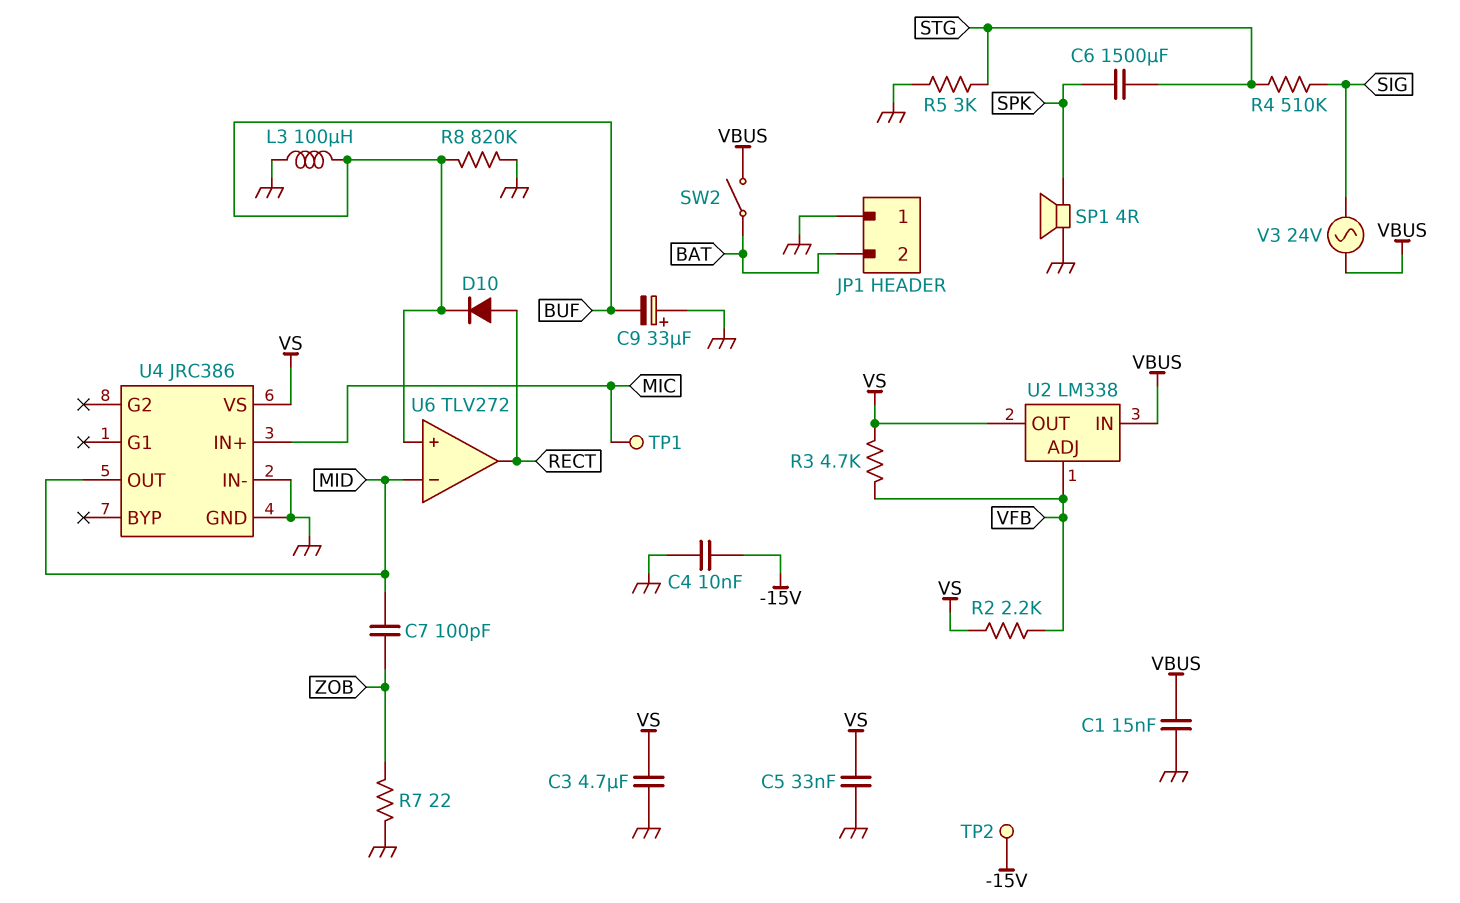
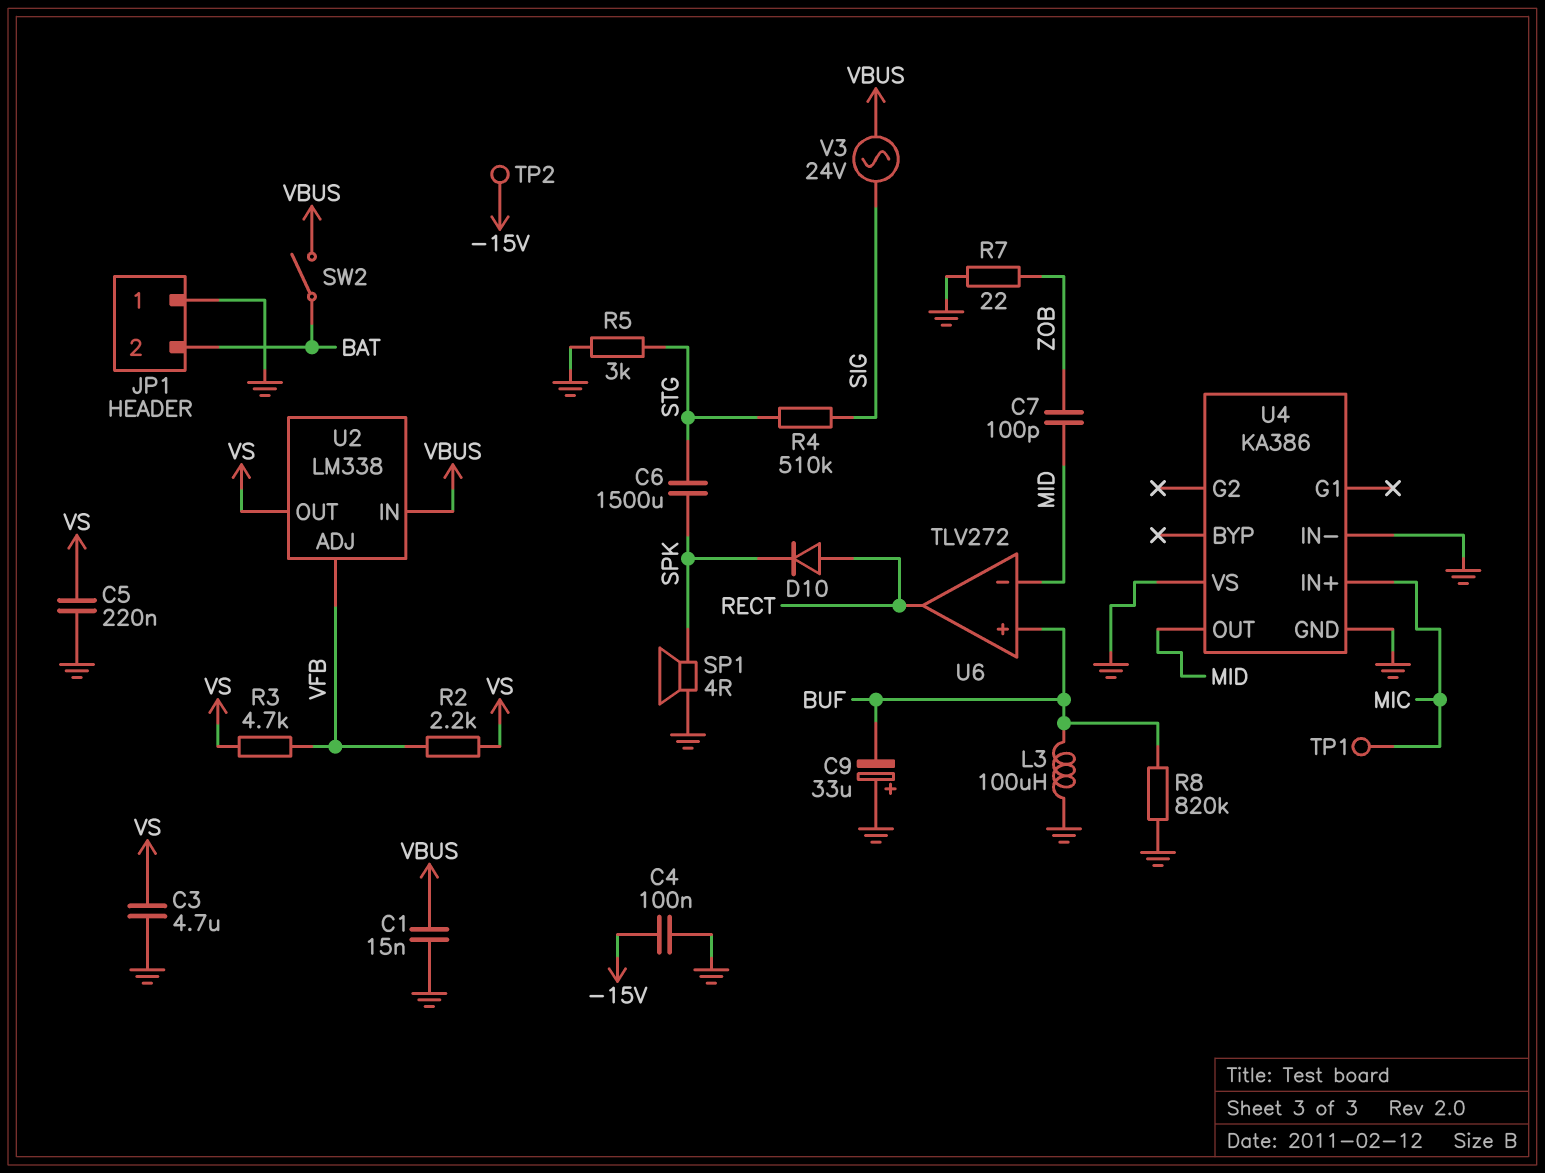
C4: 10nF (-15V, GND) -> 100nF (-15V, GND)
C5: 33nF (GND, VS) -> 220nF (GND, VS)
D10: diode (A RECT, K BUF) -> diode (A RECT, K SPK)
U4: JRC386 -> KA386
U4 pin VS: VS -> GND

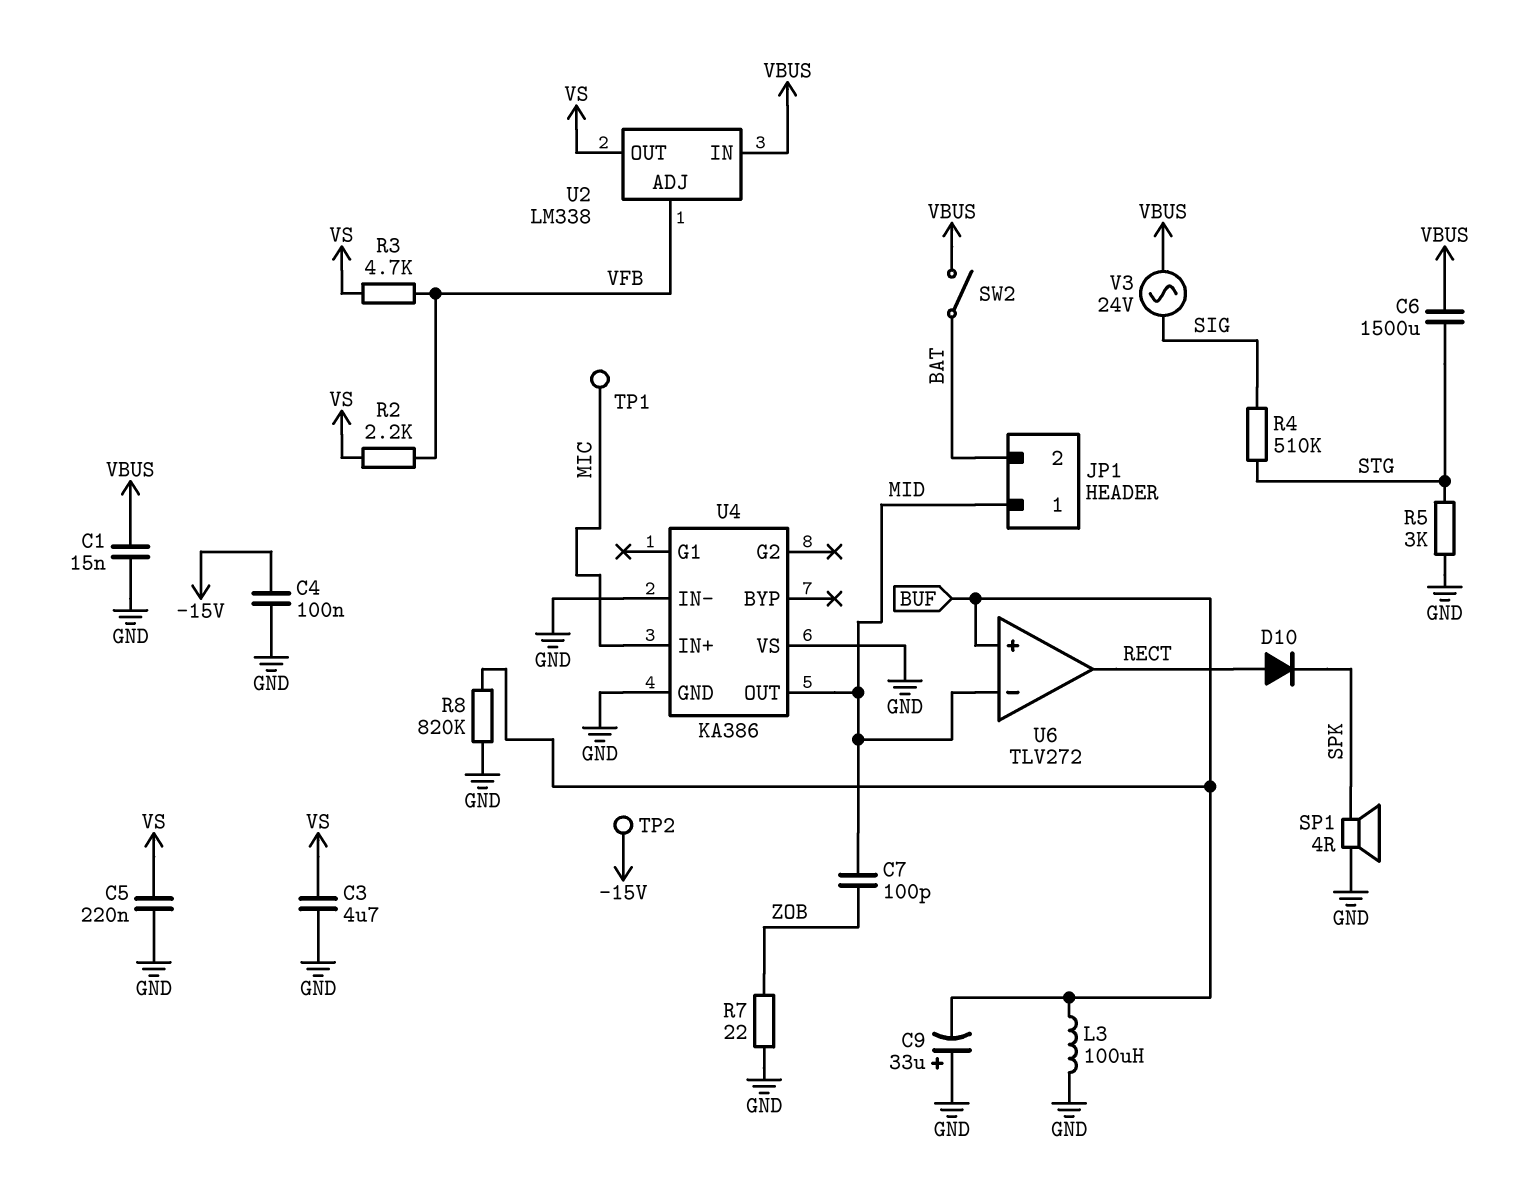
C6: 1500uF (SPK, STG) -> 1500uF (STG, VBUS)
JP1 pin 1: GND -> MID

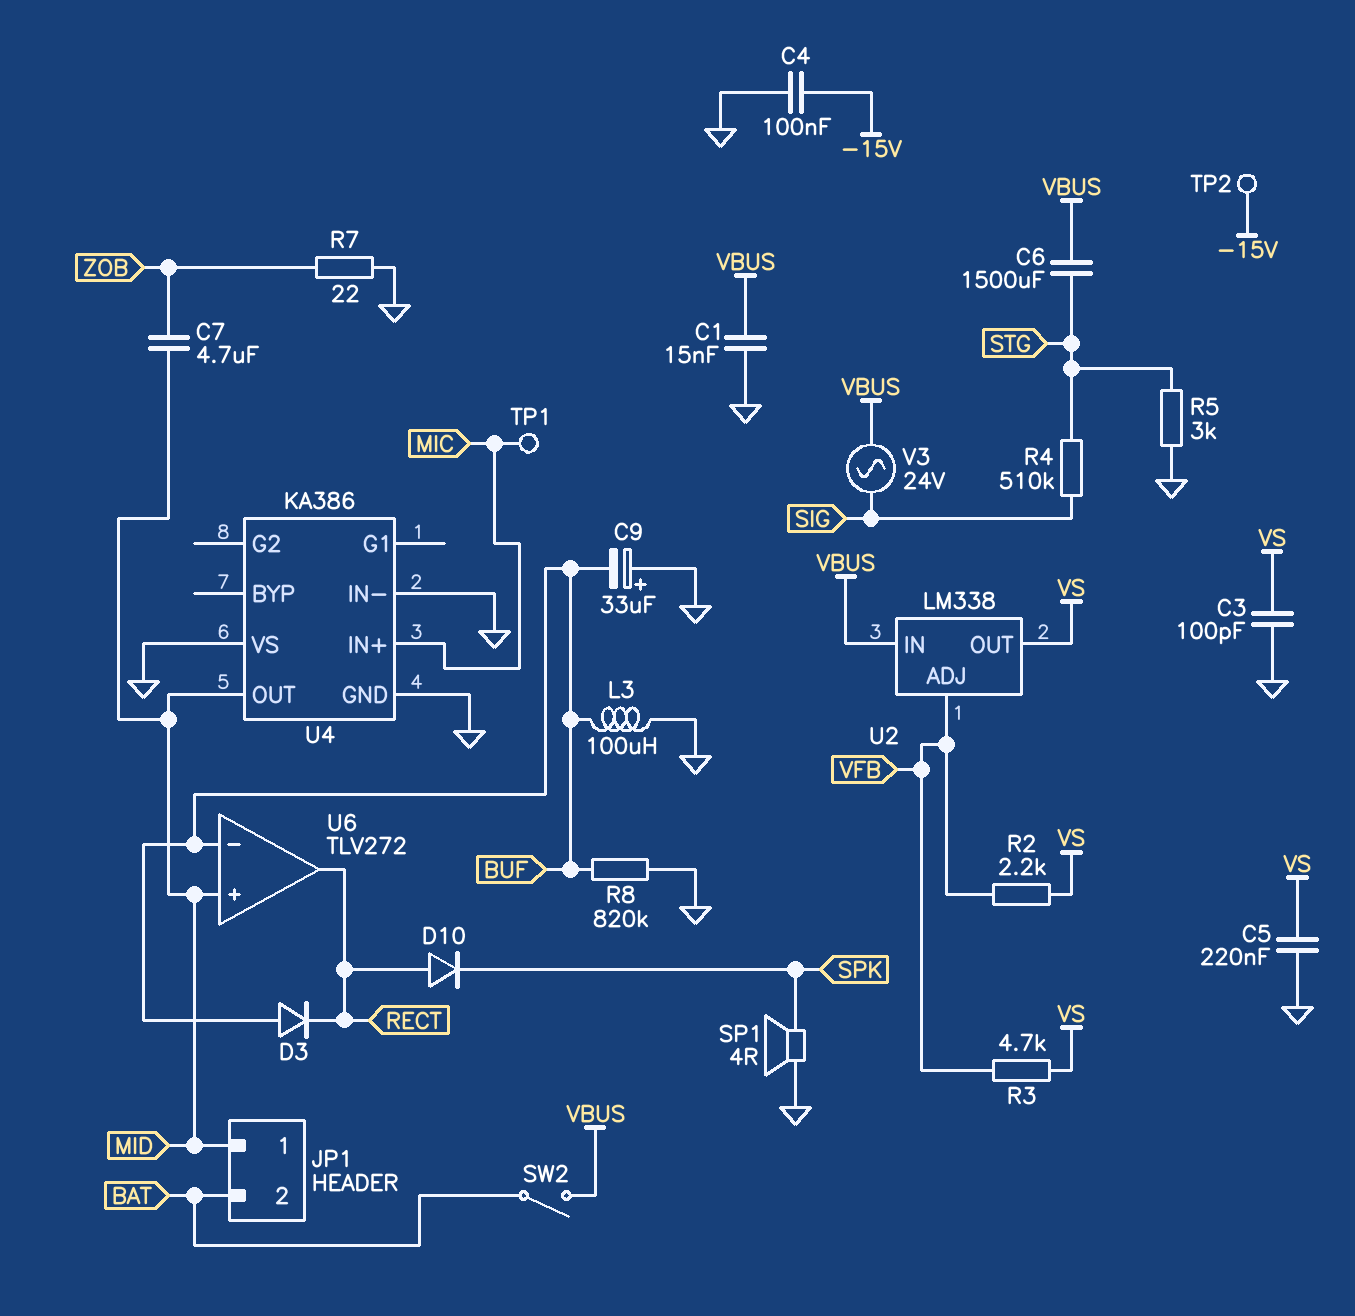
C3: 4.7uF (GND, VS) -> 100pF (GND, VS)
C7: 100pF (MID, ZOB) -> 4.7uF (MID, ZOB)
D3: none -> diode (A BUF, K RECT)
U6 pin in+: BUF -> MID
U6 pin in-: MID -> BUF

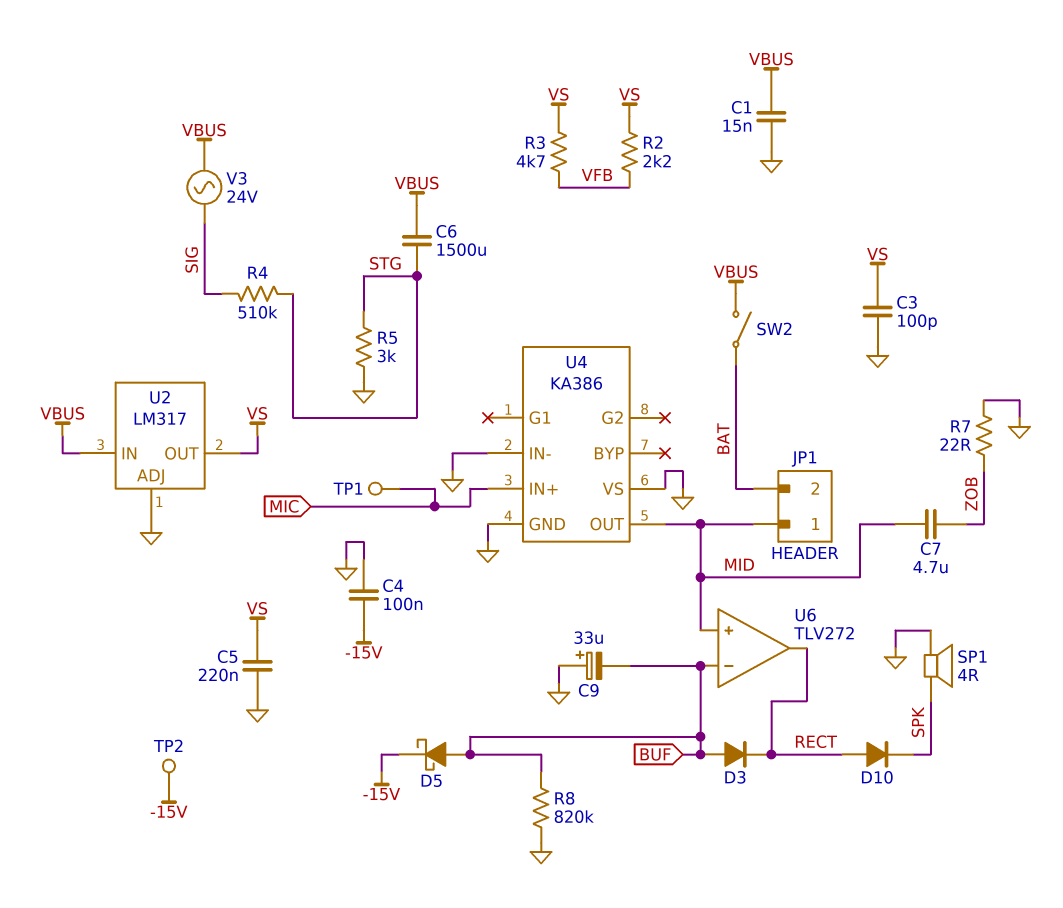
D5: none -> schottky (A BUF, K -15V)
L3: 100uH (BUF, GND) -> none
U2: LM338 -> LM317
U2 pin ADJ: VFB -> GND

